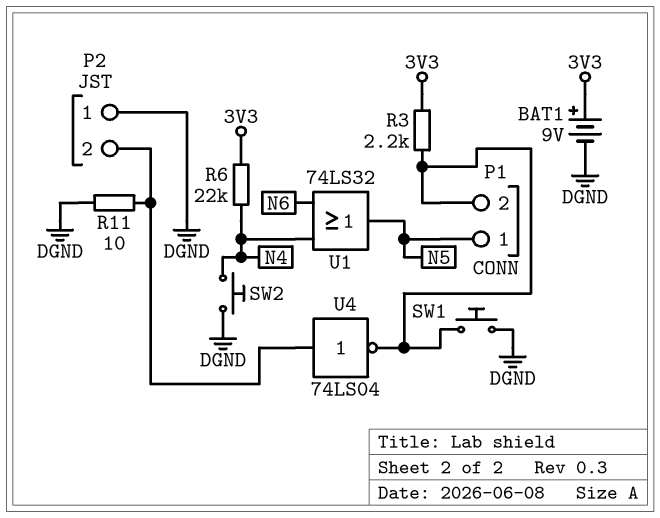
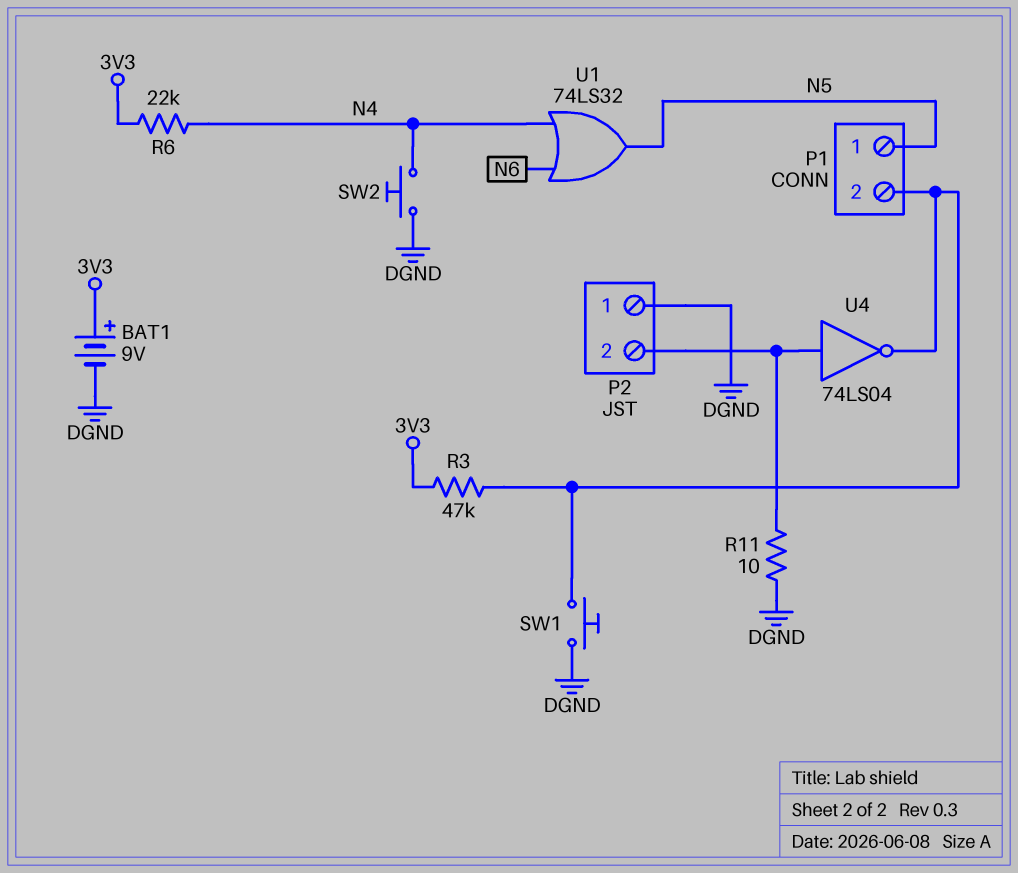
R3: 2.2k (3V3, P1/2) -> 47k (3V3, P1/2)

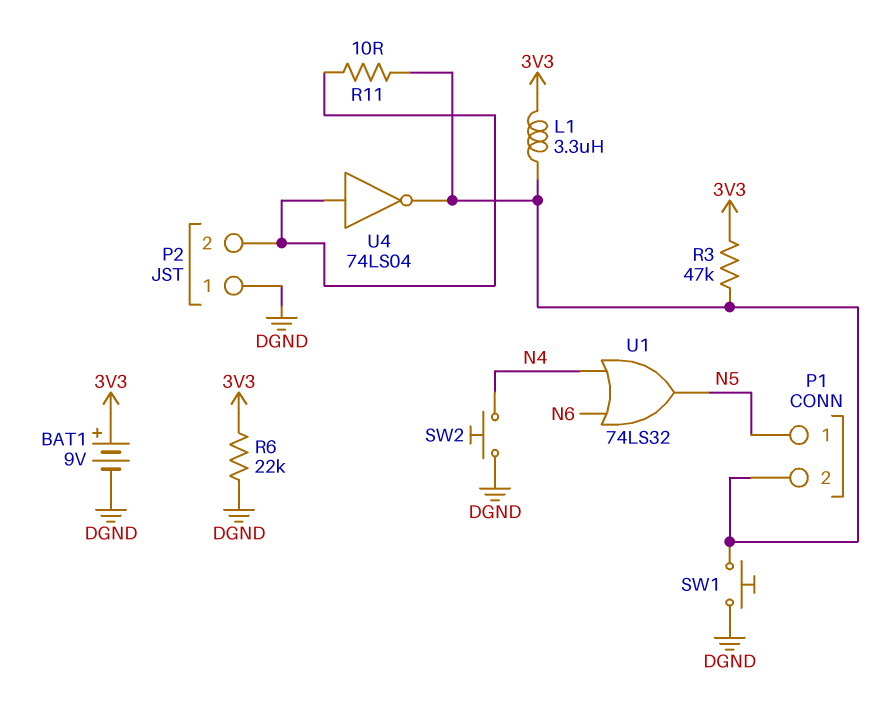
L1: none -> 3.3uH (3V3, P1/2)
R6: 22k (3V3, N4) -> 22k (3V3, DGND)
R11: 10 (DGND, P2/2) -> 10 (P1/2, P2/2)

